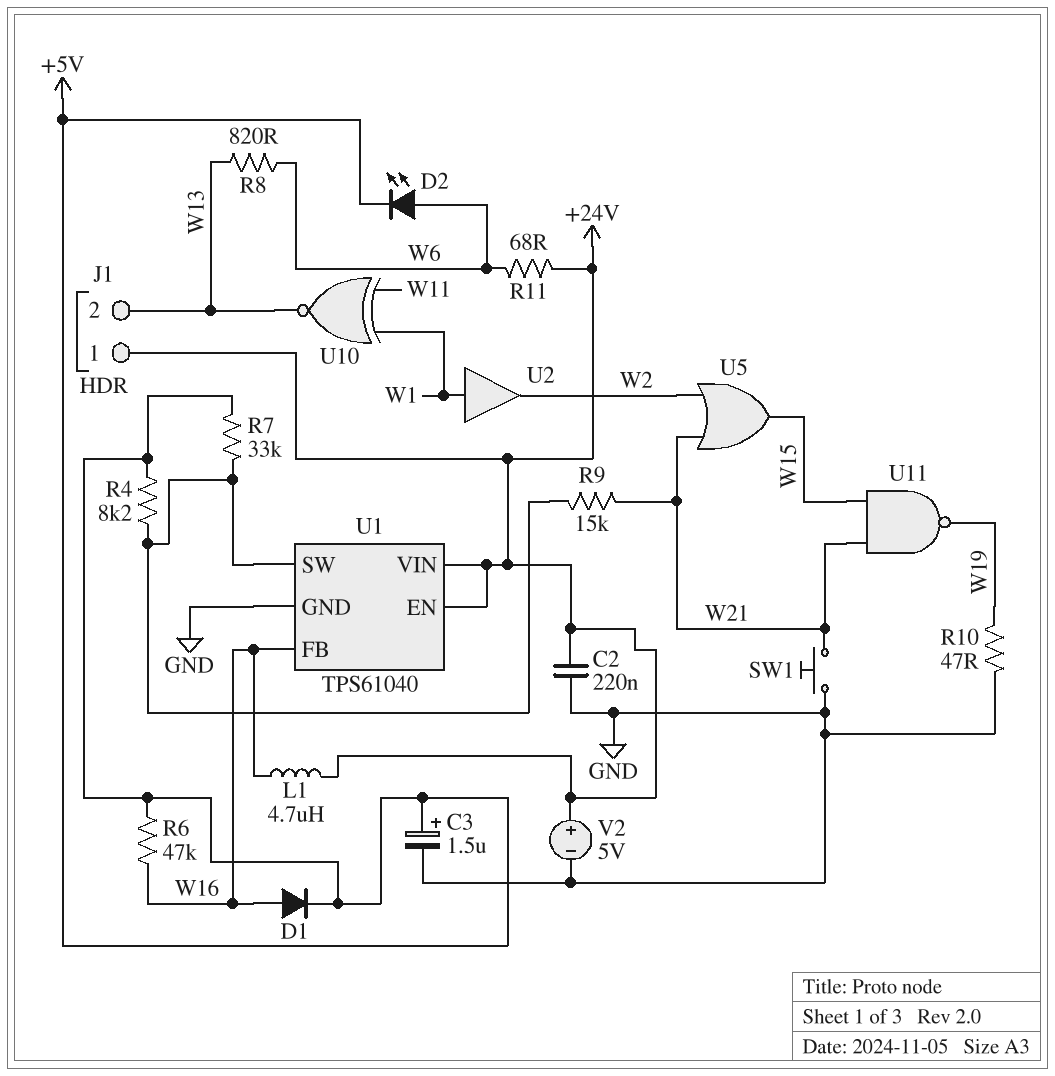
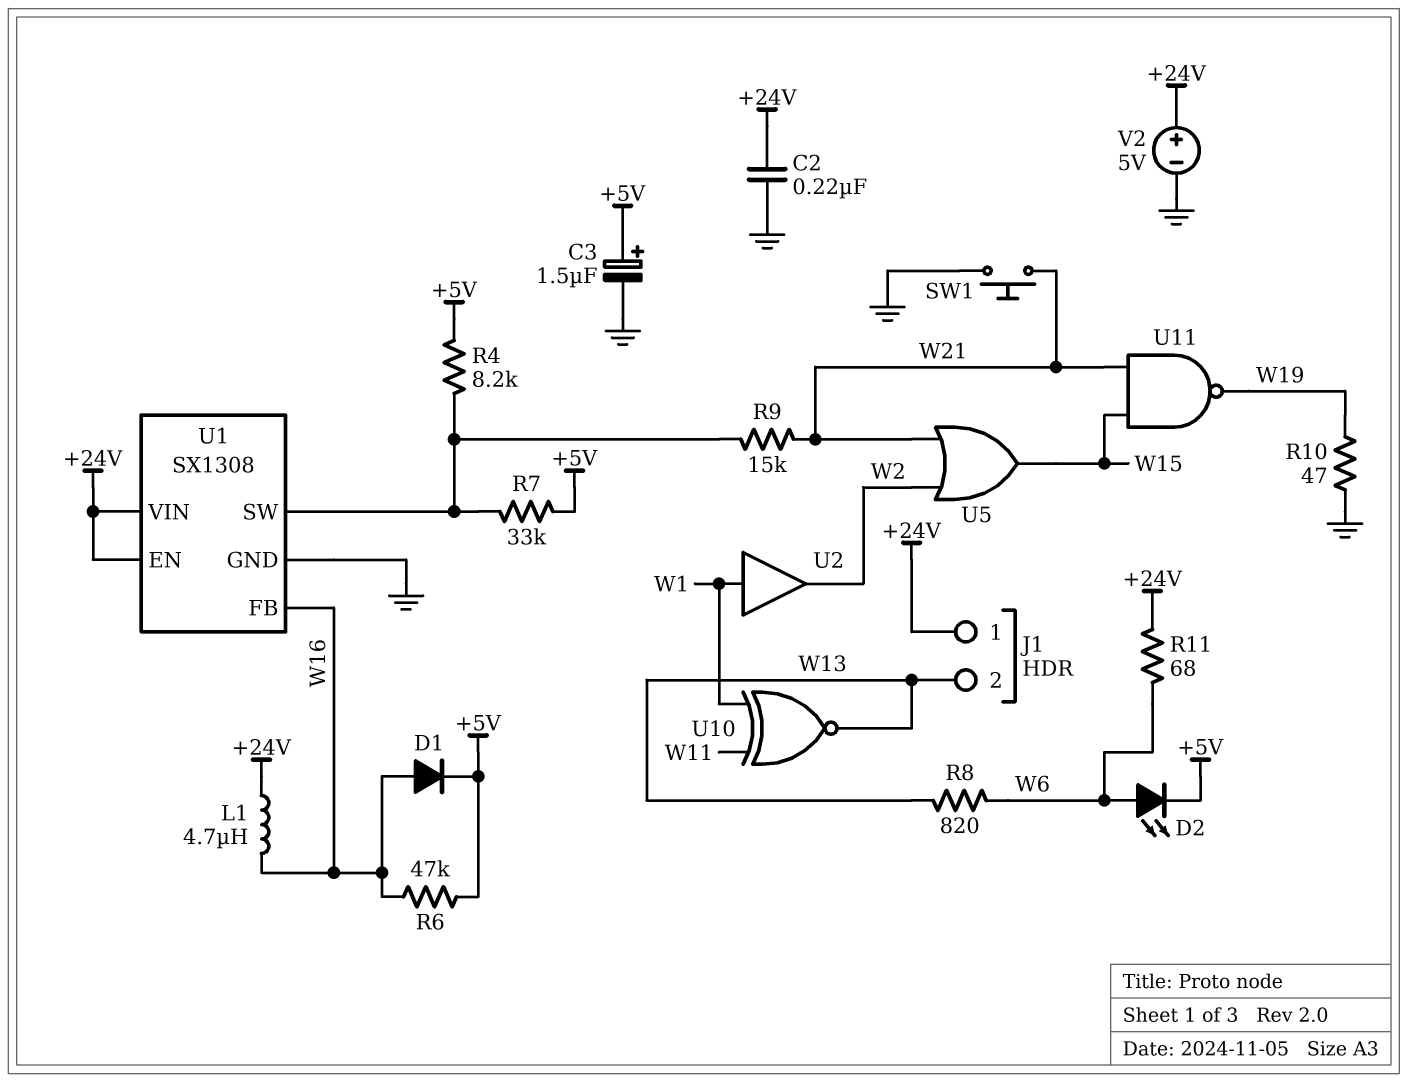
U1: TPS61040 -> SX1308

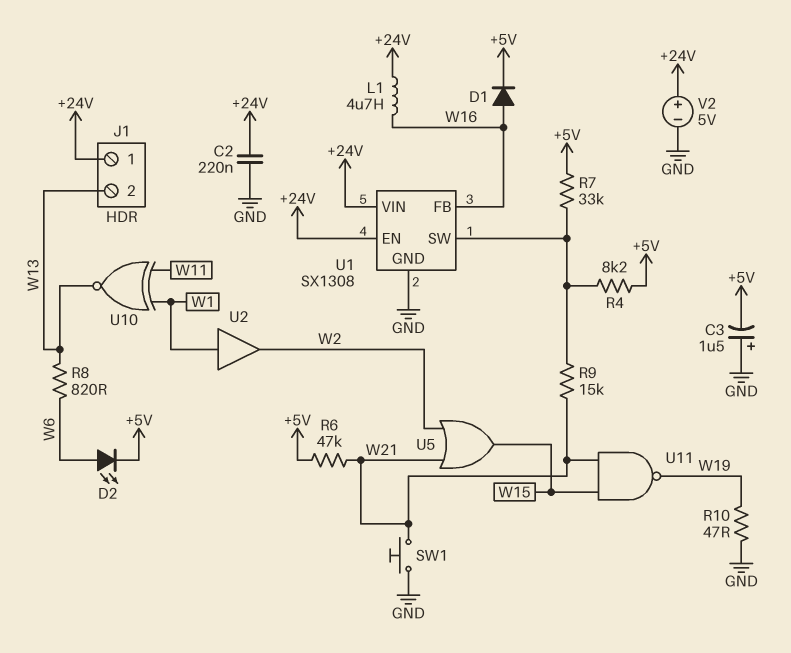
C3: 1.5uF (plus +5V, minus GND) -> 1.5uF (plus GND, minus +5V)
R6: 47k (+5V, W16) -> 47k (+5V, W21)
R11: 68 (+24V, W6) -> none

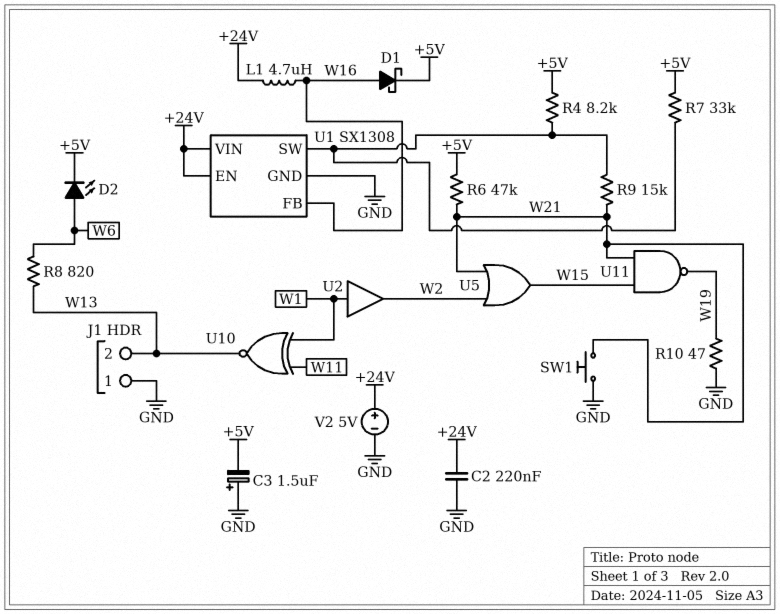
D1: diode (A W16, K +5V) -> schottky (A W16, K +5V)
J1 pin 1: +24V -> GND

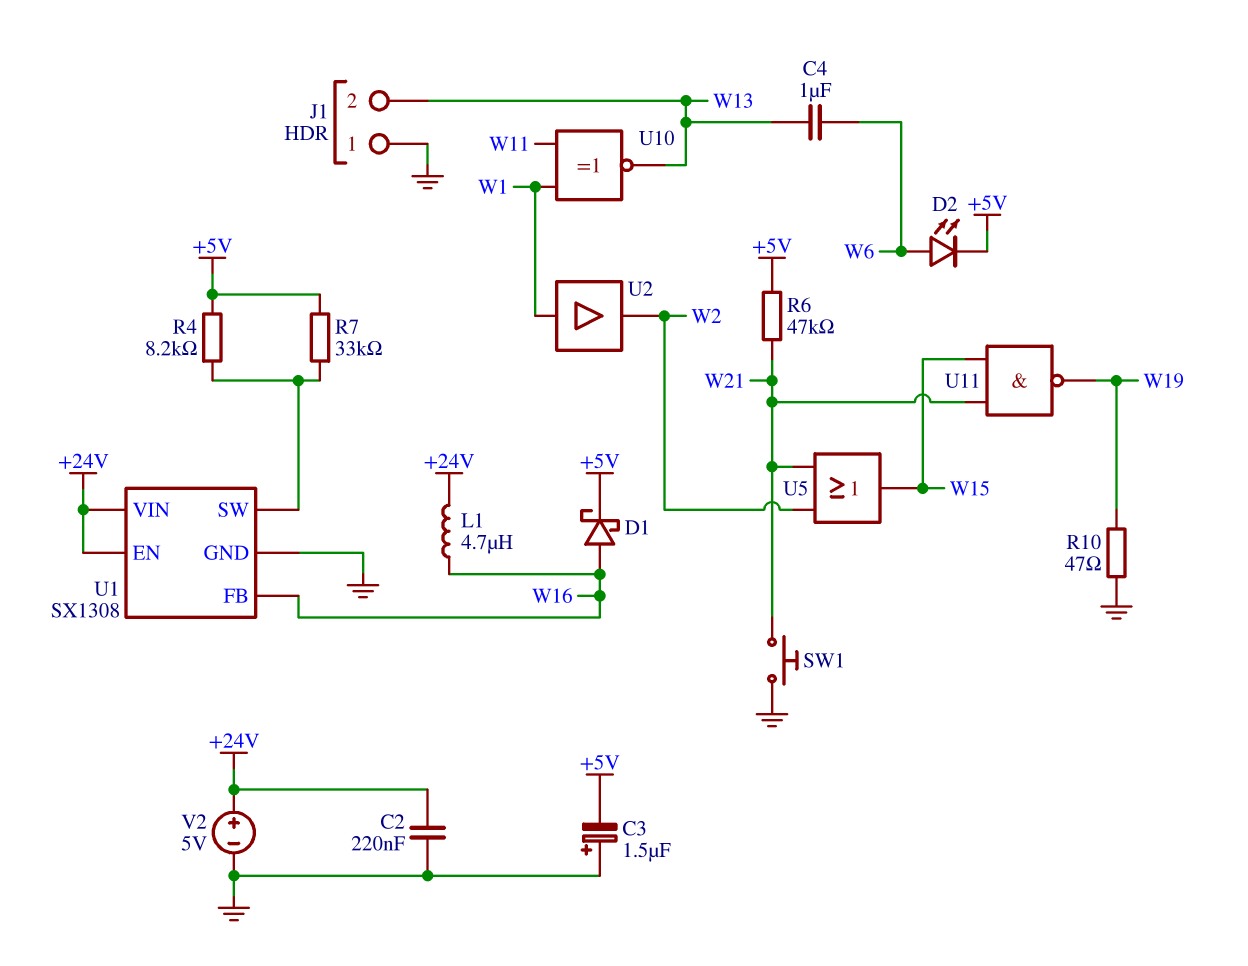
C4: none -> 1uF (W6, W13)
R8: 820 (W6, W13) -> none
R9: 15k (U1/SW, W21) -> none

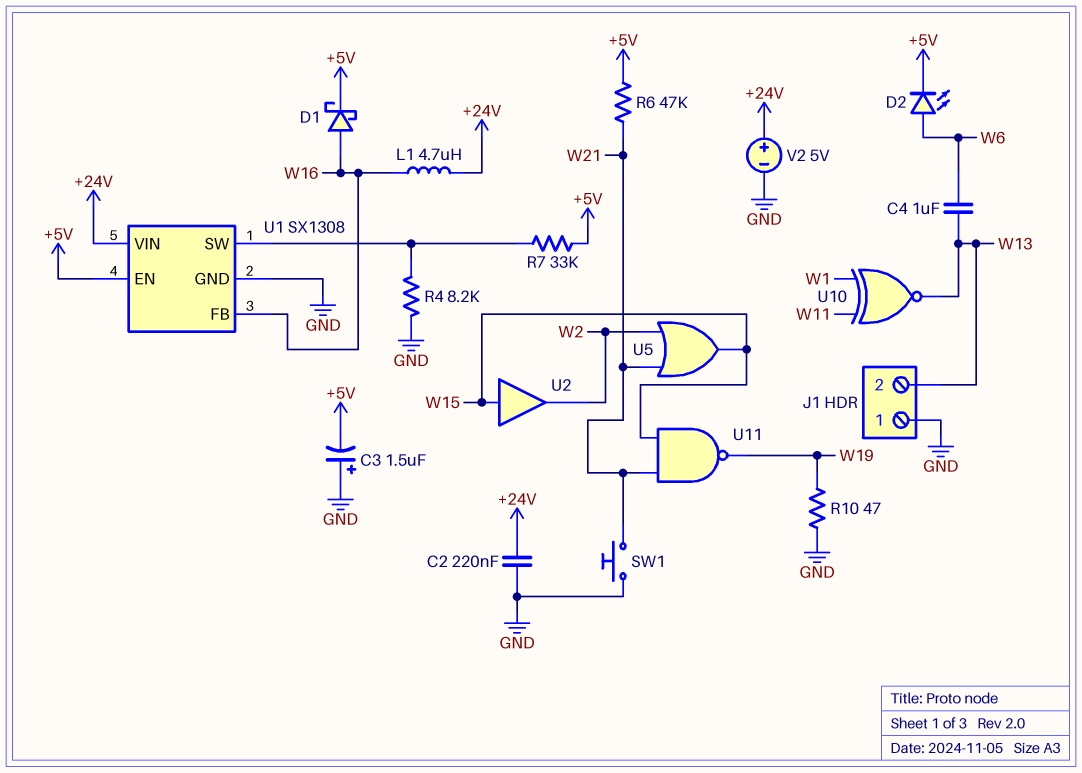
R4: 8.2k (+5V, U1/SW) -> 8.2k (GND, U1/SW)
U1 pin EN: +24V -> +5V
U2: buffer (in W1, out W2) -> buffer (in W15, out W2)

